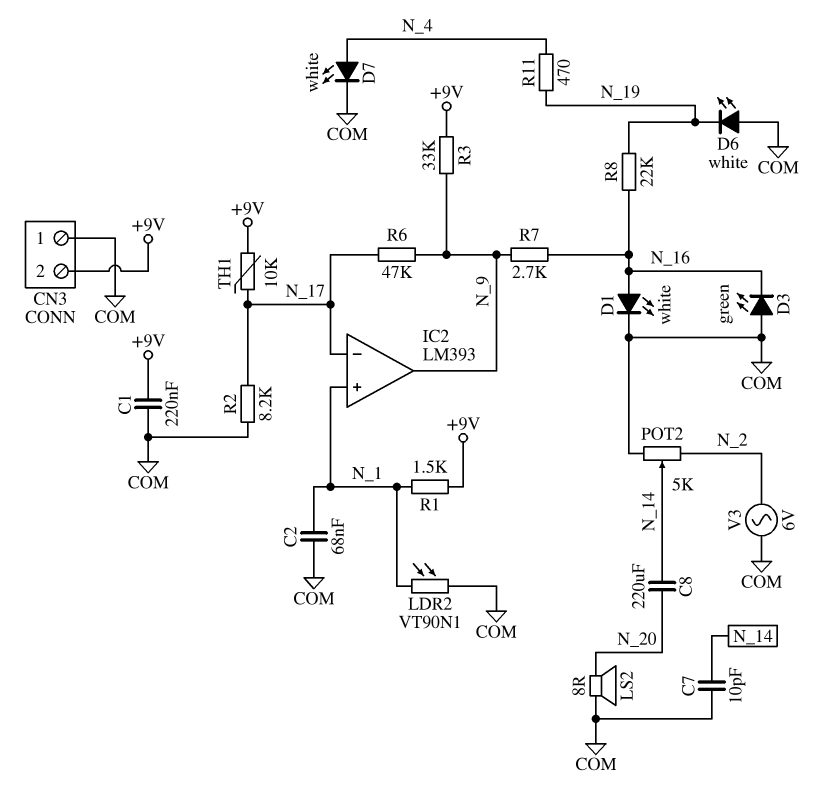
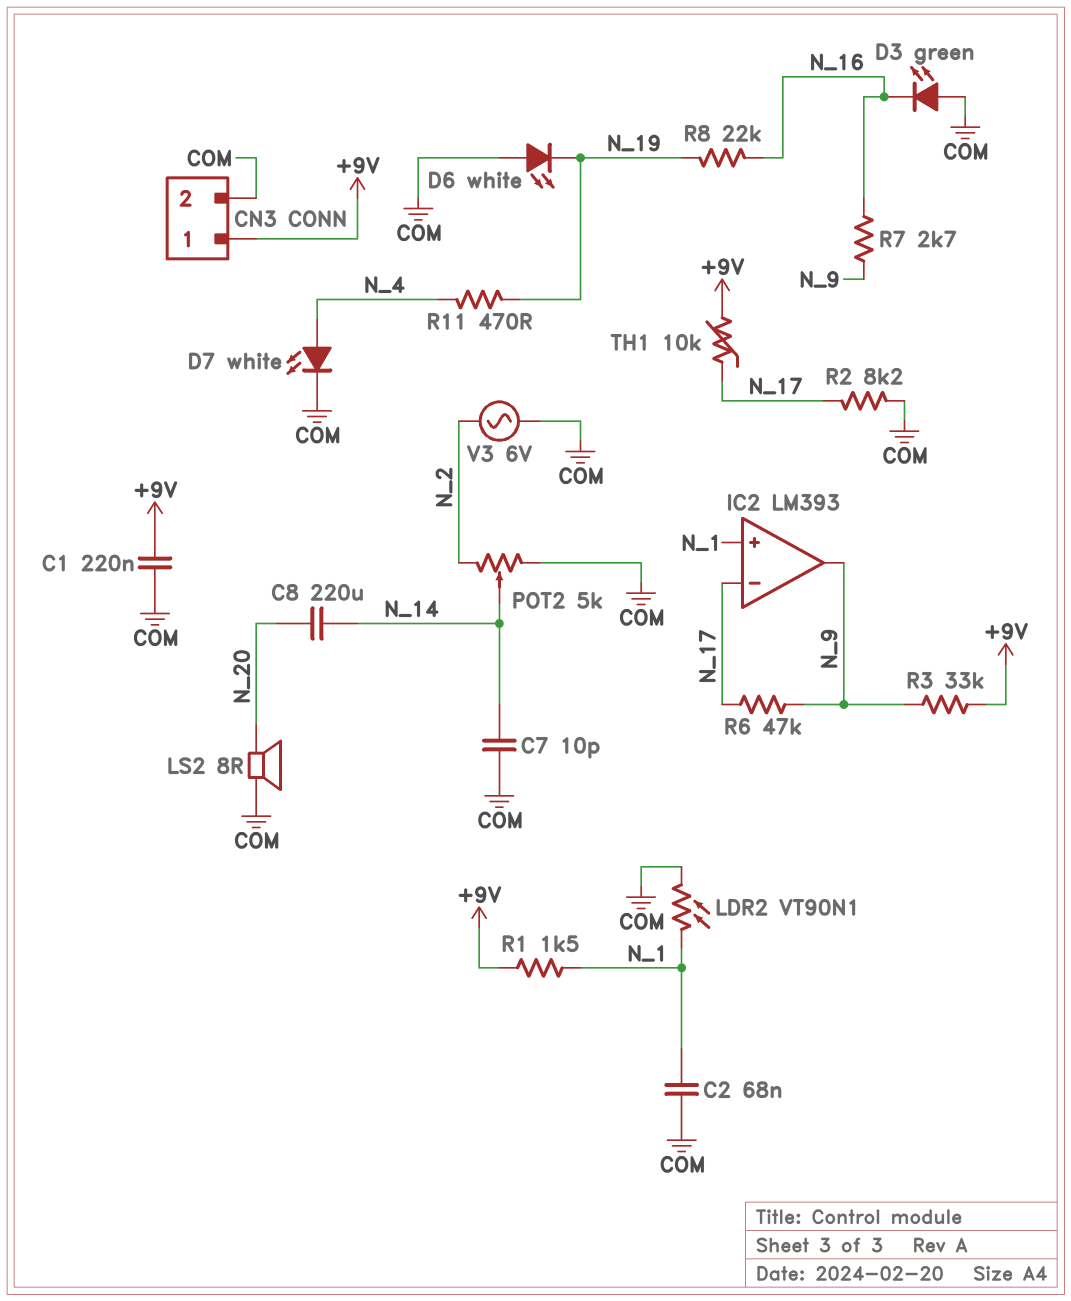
CN3 pin 1: COM -> +9V
CN3 pin 2: +9V -> COM
D1: LED white (A N_16, K COM) -> none

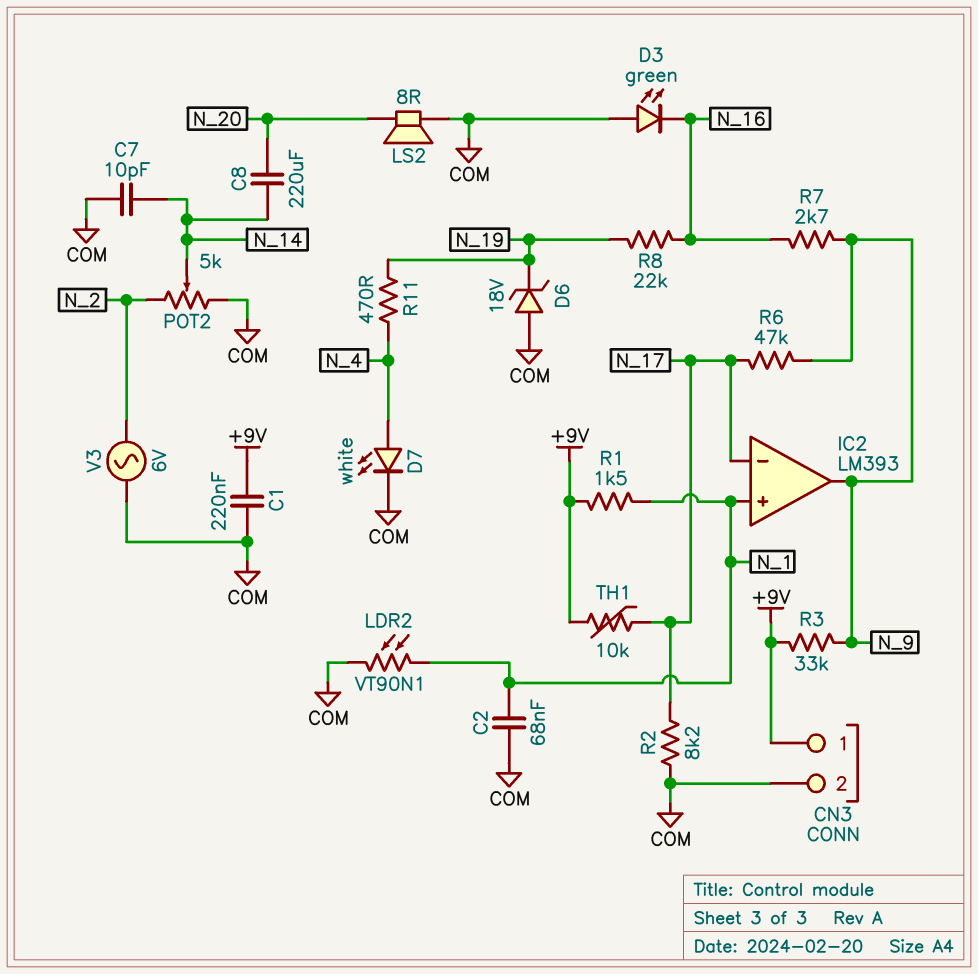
D6: LED white (A COM, K N_19) -> zener 18V (A COM, K N_19)

